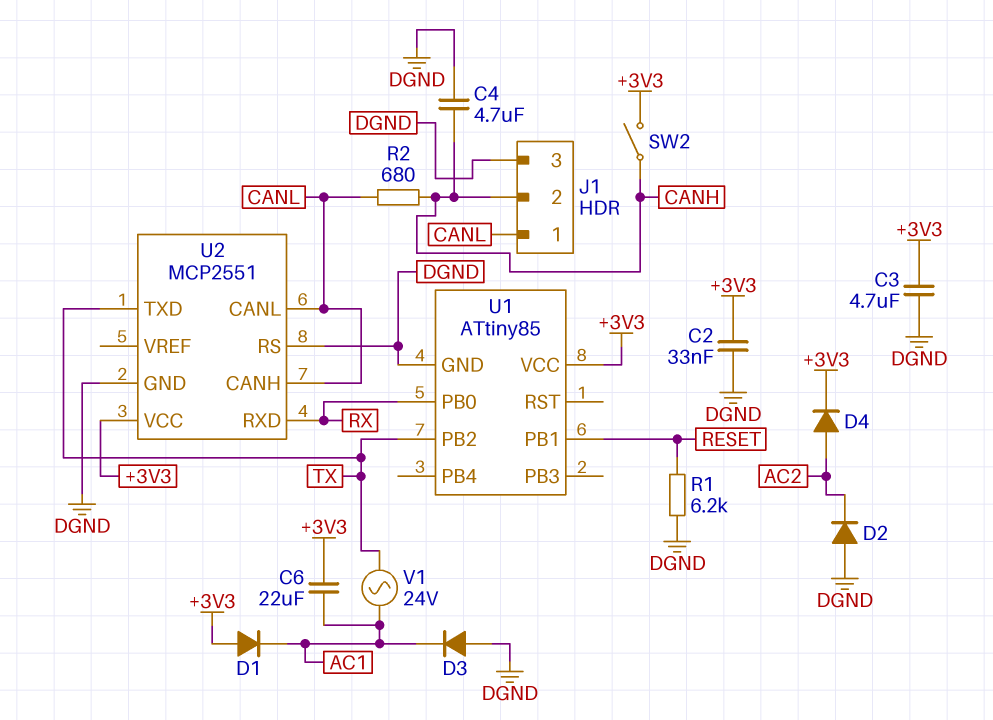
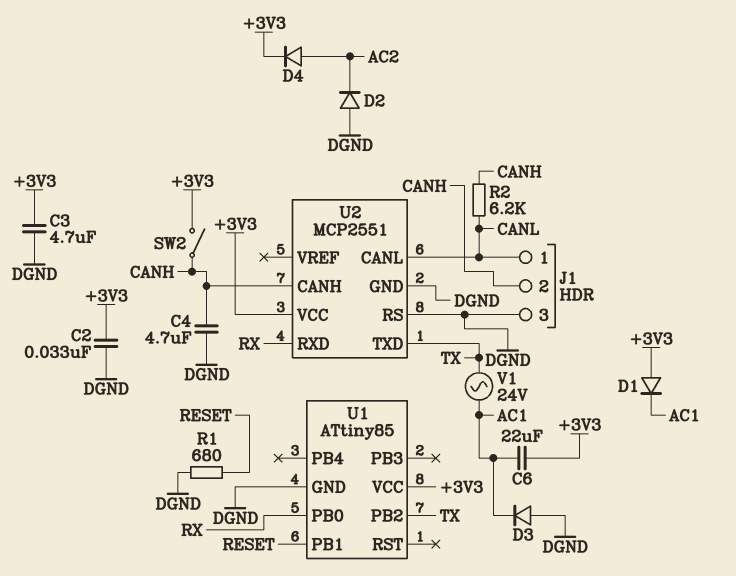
R1: 6.2k (DGND, RESET) -> 680 (DGND, RESET)
R2: 680 (CANH, CANL) -> 6.2k (CANH, CANL)
U2 pin CANH: CANL -> CANH

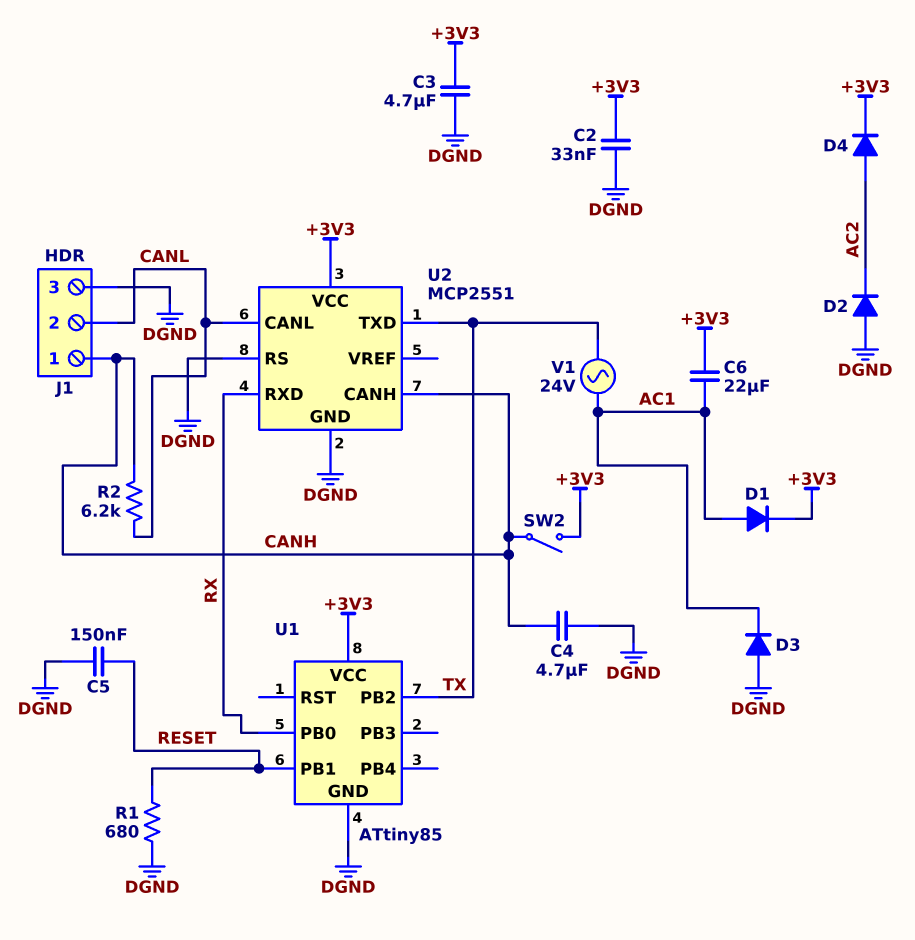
C5: none -> 150nF (DGND, RESET)
D1: diode (A +3V3, K AC1) -> diode (A AC1, K +3V3)
J1 pin 1: CANL -> CANH
J1 pin 2: CANH -> CANL

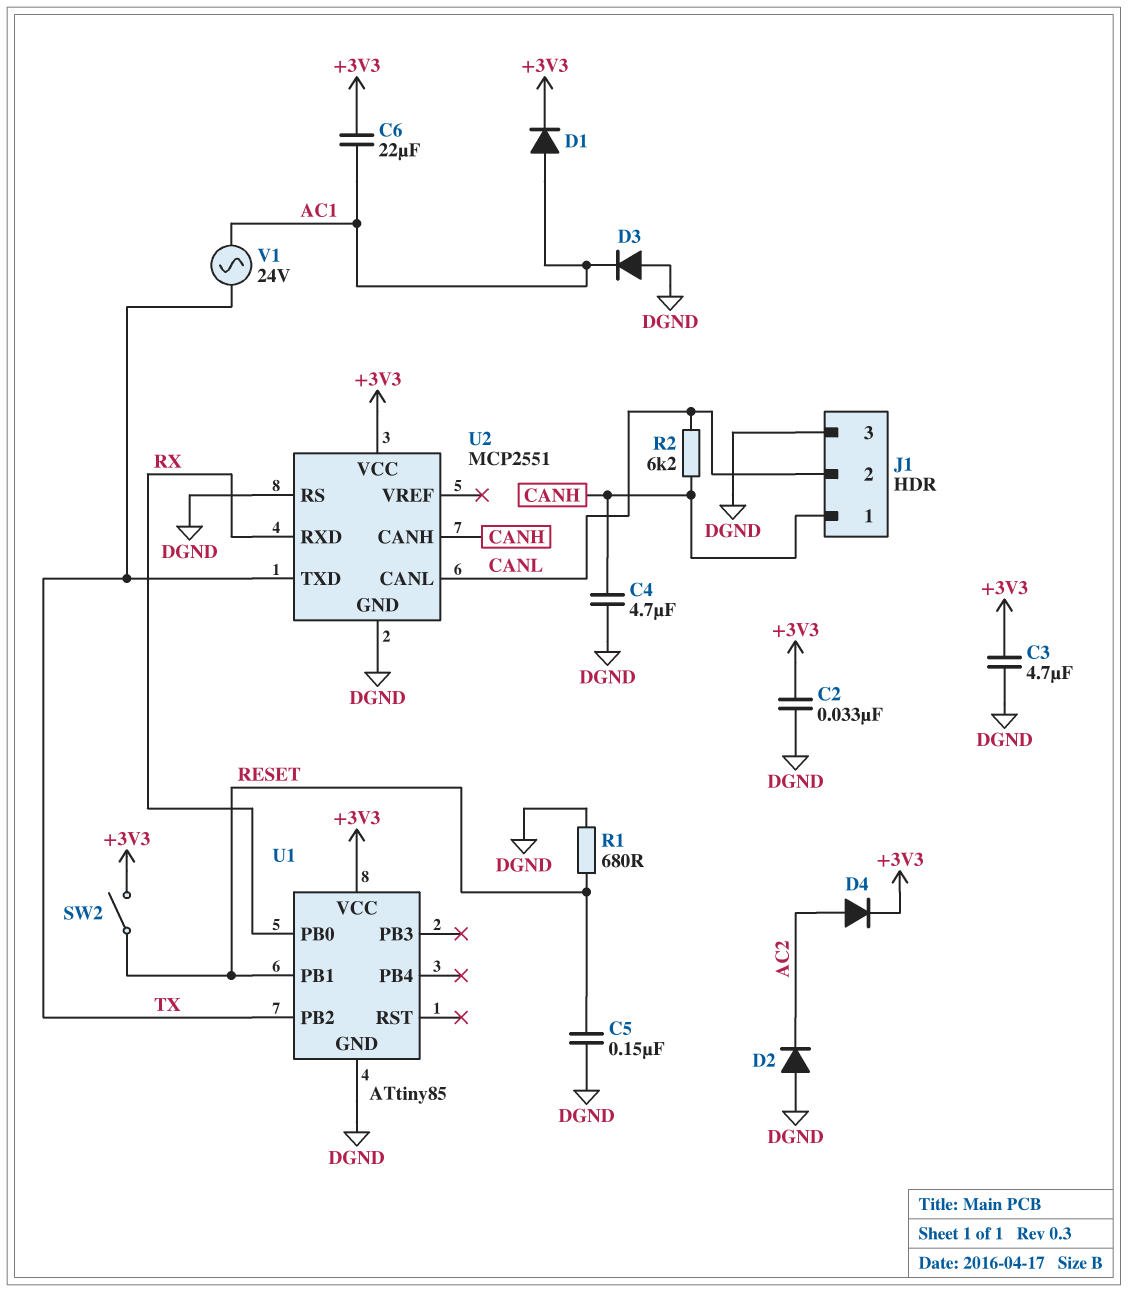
SW2: switch (+3V3, CANH) -> switch (+3V3, RESET)

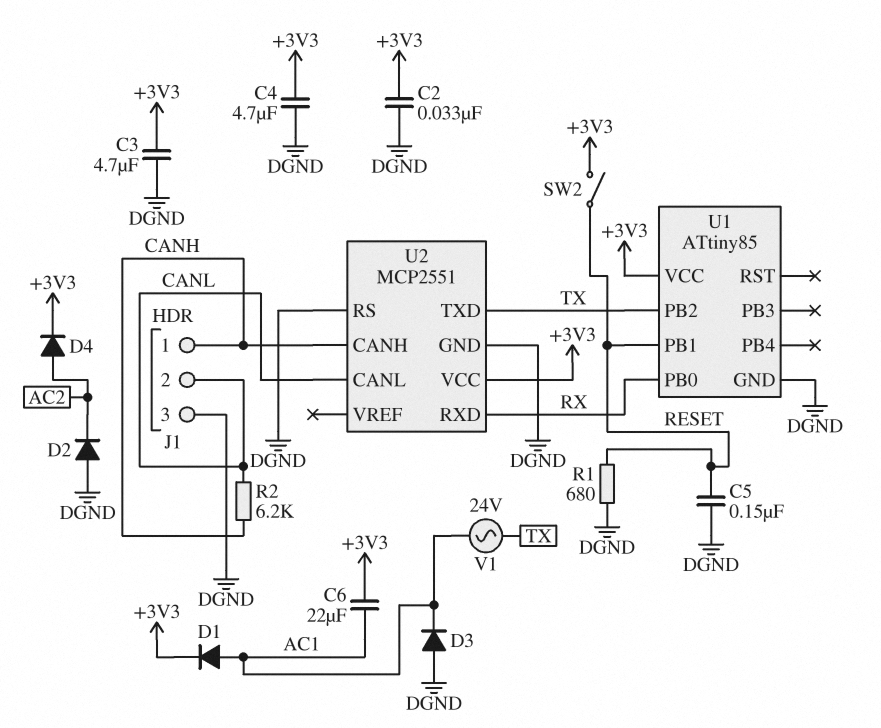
C4: 4.7uF (CANH, DGND) -> 4.7uF (+3V3, DGND)

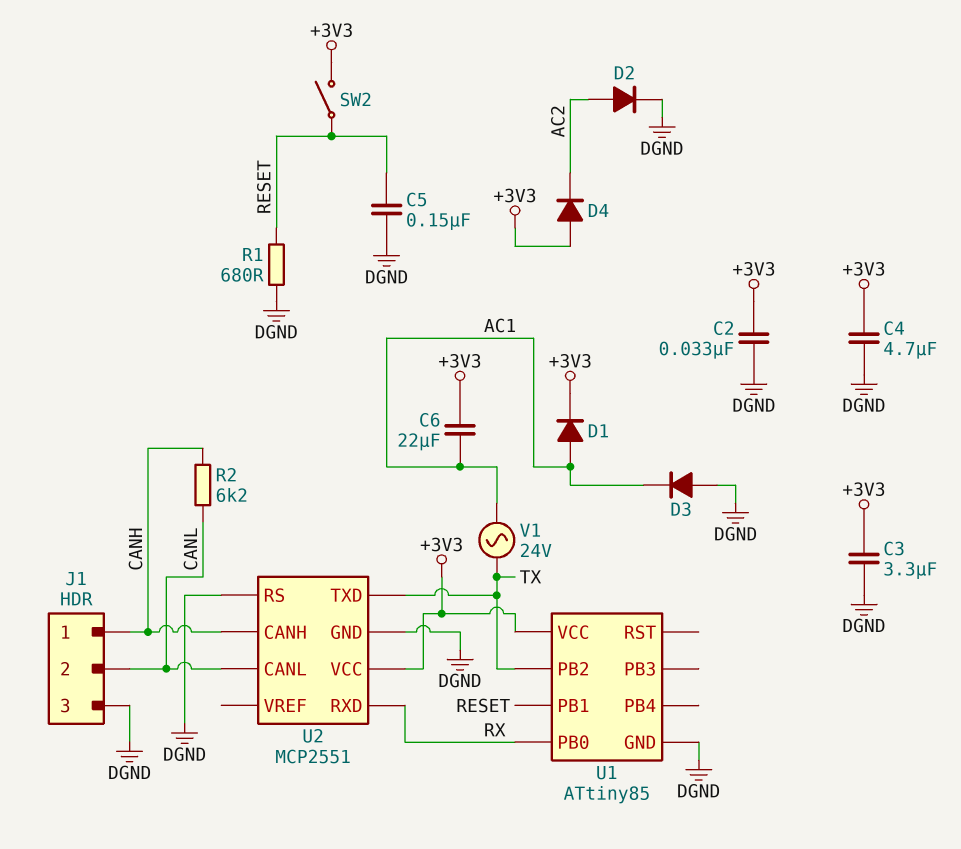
C3: 4.7uF (+3V3, DGND) -> 3.3uF (+3V3, DGND)
D2: diode (A DGND, K AC2) -> diode (A AC2, K DGND)
D4: diode (A AC2, K +3V3) -> diode (A +3V3, K AC2)

